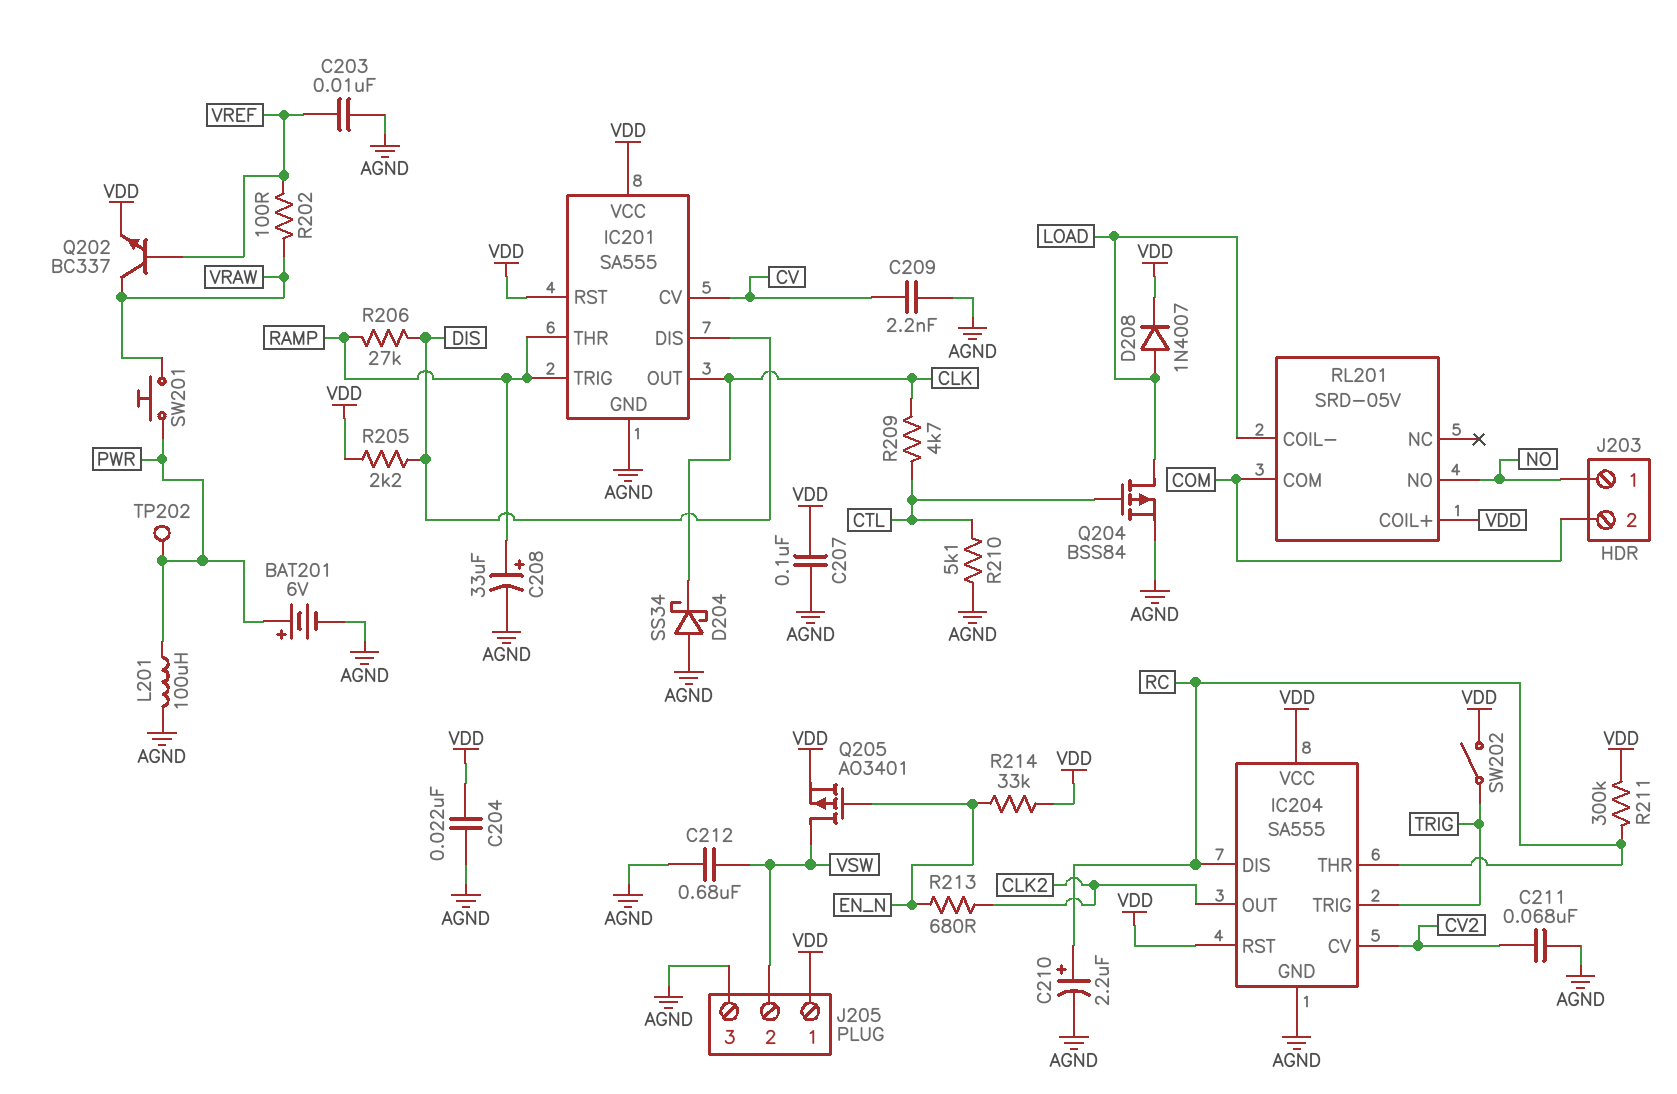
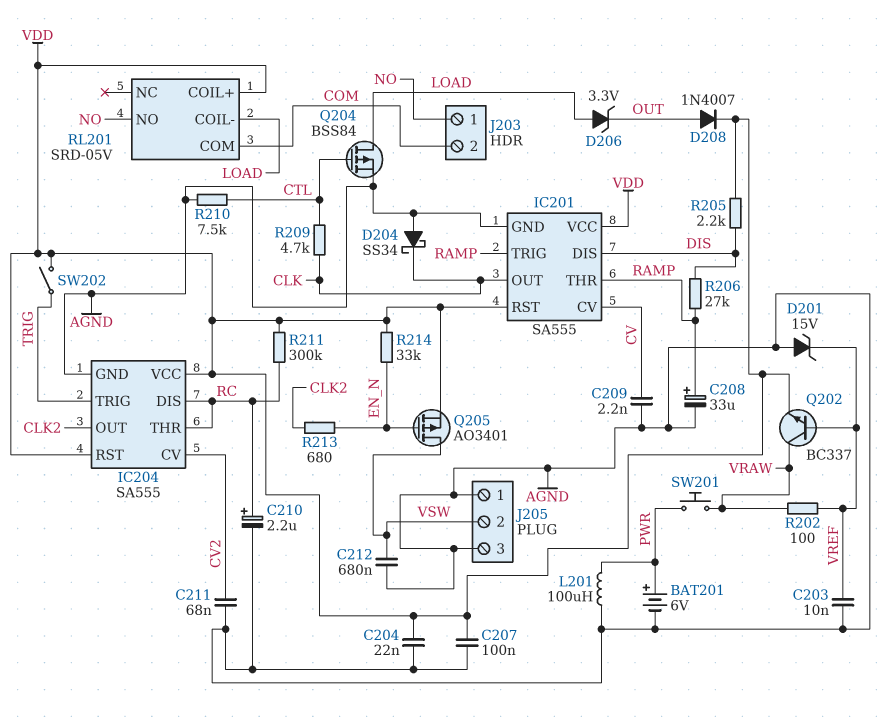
D201: none -> zener 15V (A AGND, K VREF)
D206: none -> zener 3.3V (A LOAD, K OUT)
D208: diode 1N4007 (A LOAD, K VDD) -> diode 1N4007 (A OUT, K VDD)
J205 pin 1: VDD -> AGND
R210: 5.1k (AGND, CTL) -> 7.5k (AGND, CTL)
TP202: test point (PWR) -> none

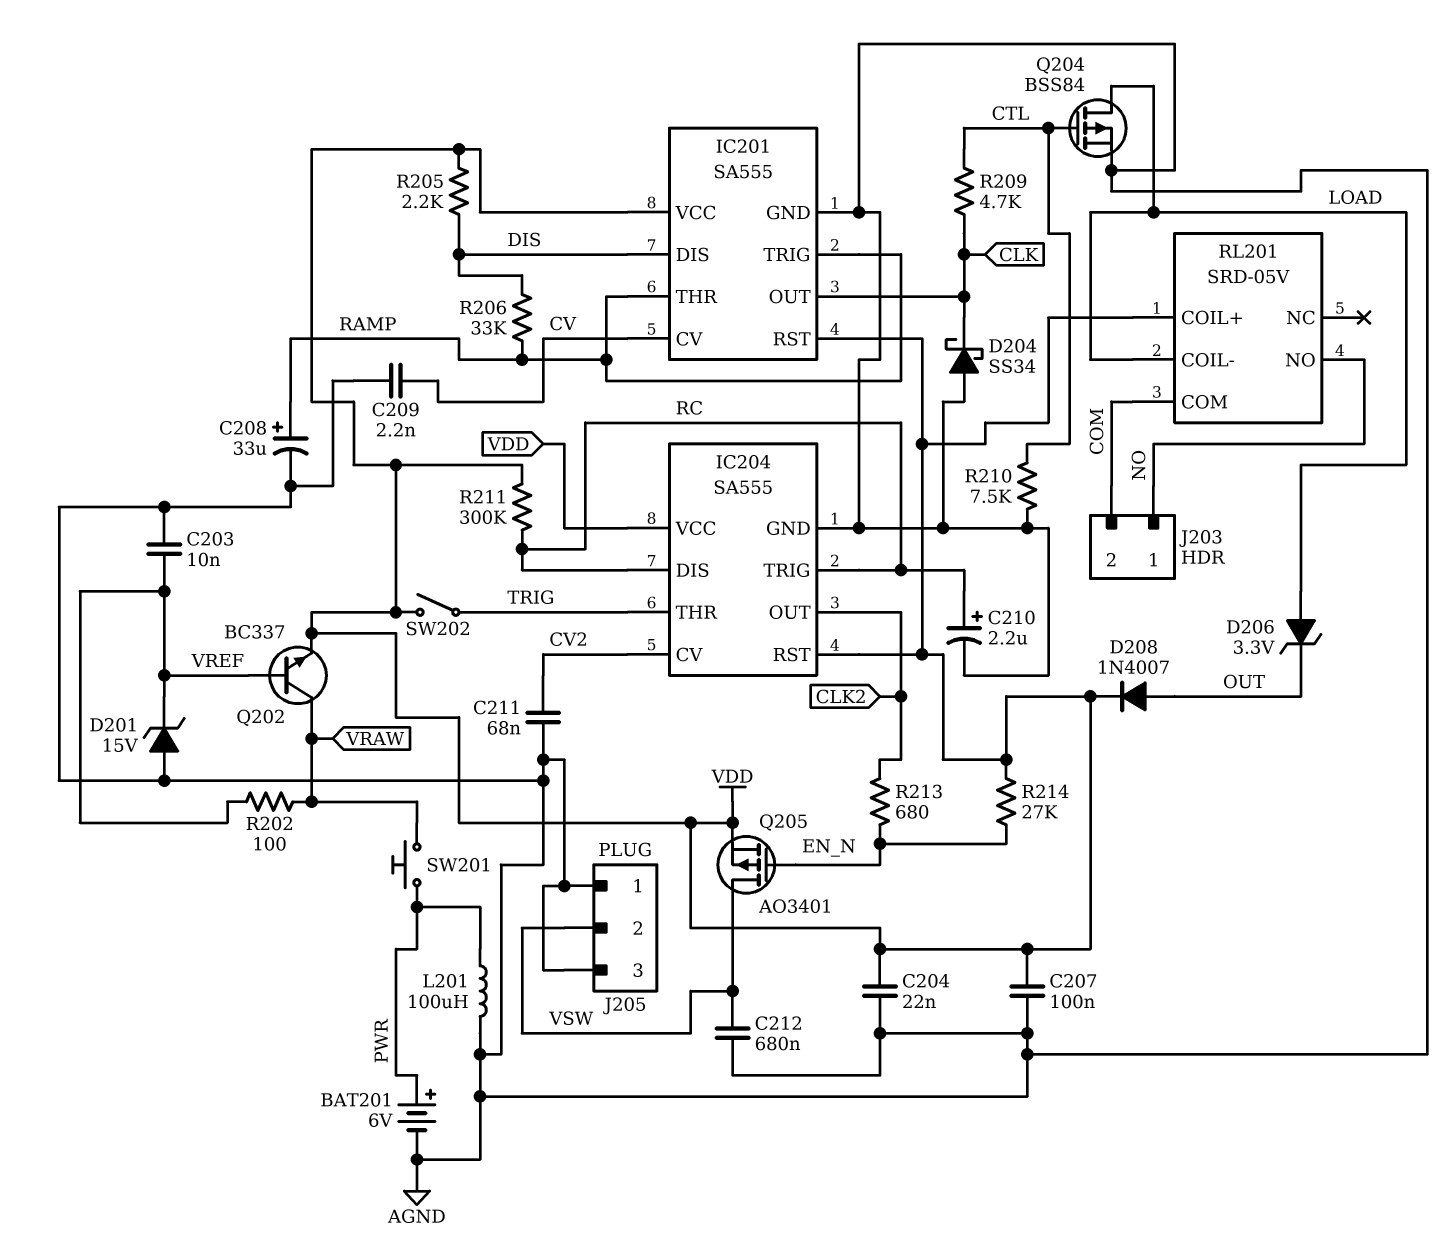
IC204 pin THR: RC -> TRIG
IC204 pin TRIG: TRIG -> RC
R206: 27k (DIS, RAMP) -> 33k (DIS, RAMP)
R214: 33k (EN_N, VDD) -> 27k (EN_N, VDD)

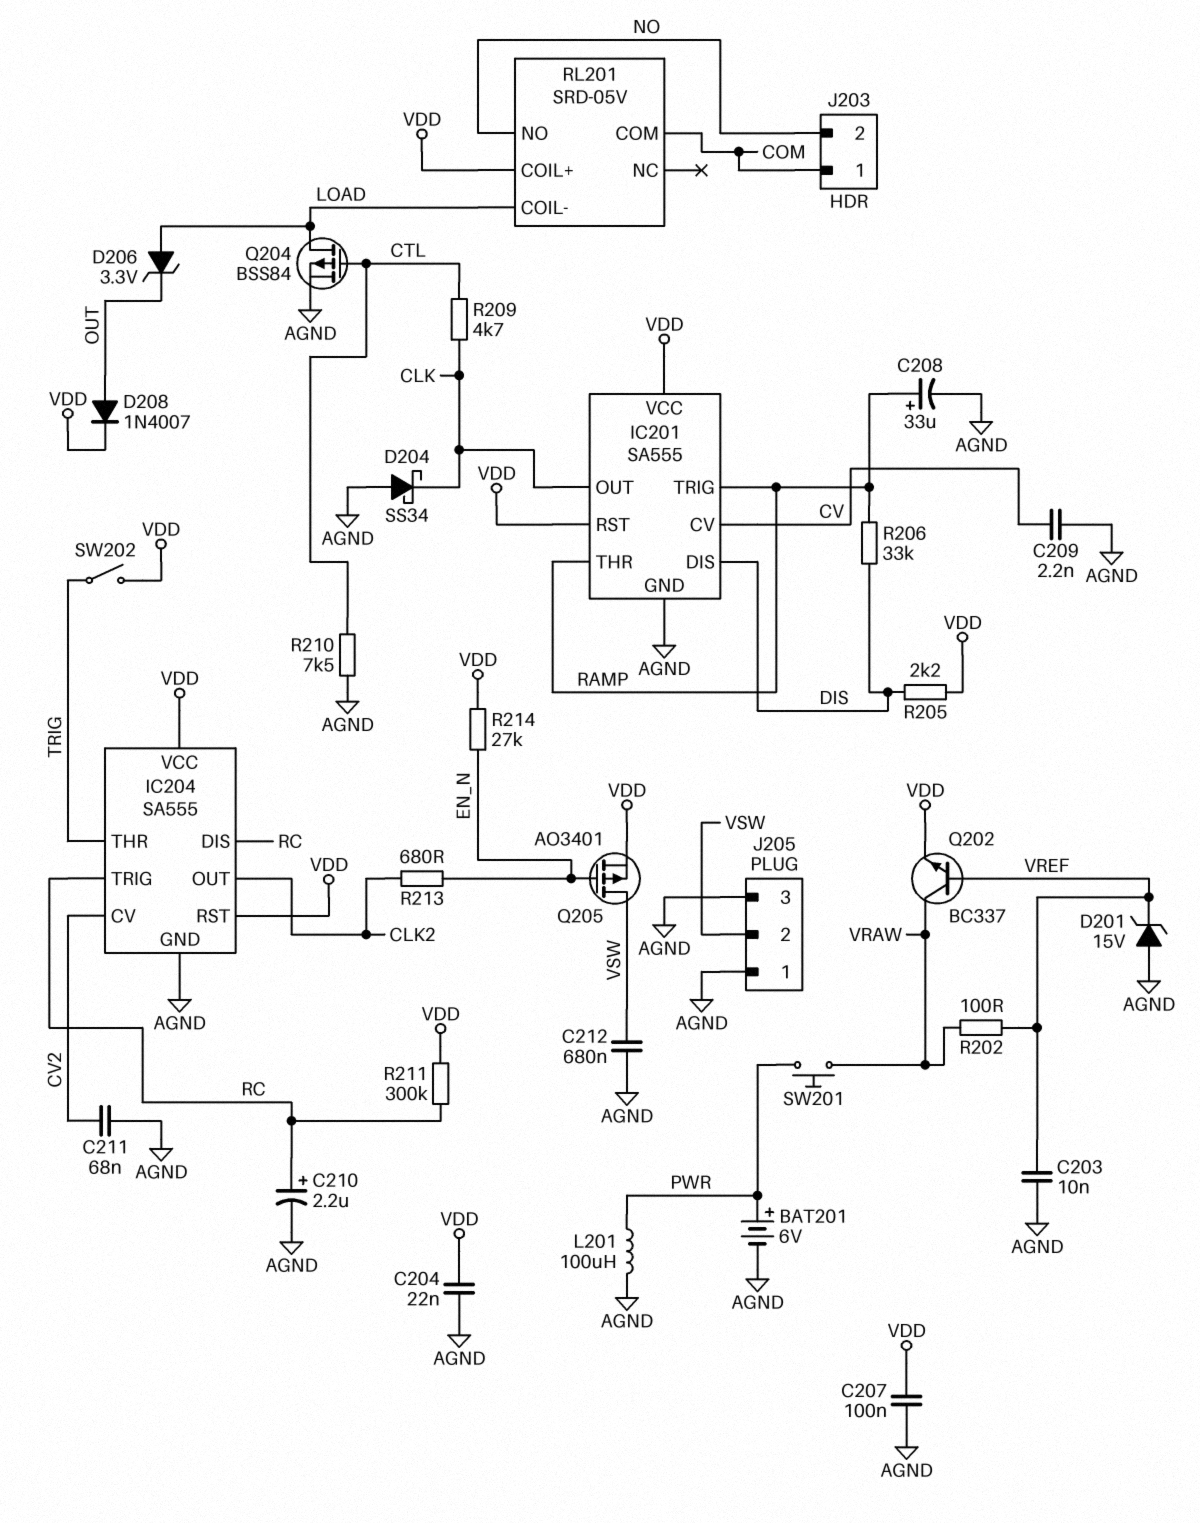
J203 pin 1: NO -> COM
J203 pin 2: COM -> NO

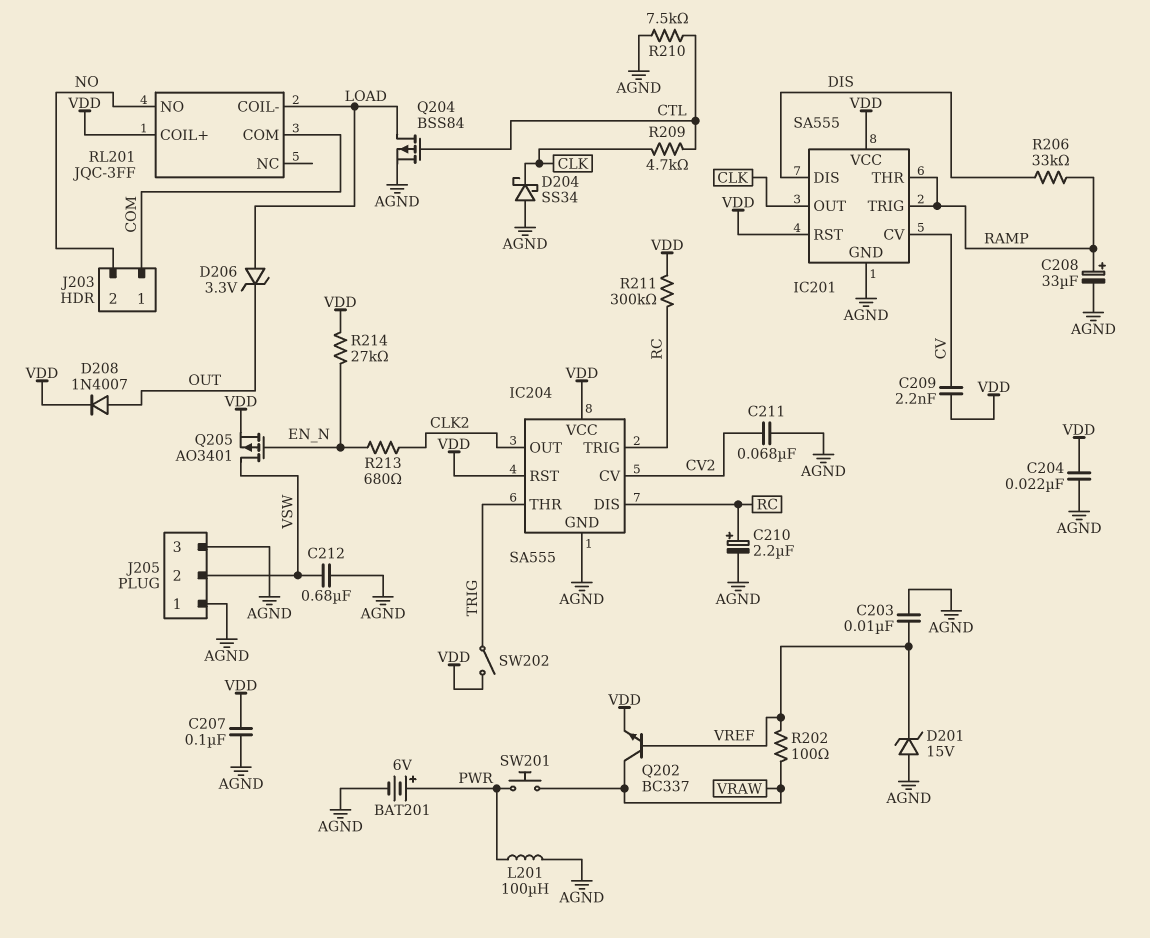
C209: 2.2nF (AGND, CV) -> 2.2nF (CV, VDD)
R205: 2.2k (DIS, VDD) -> none
RL201: SRD-05V -> JQC-3FF

